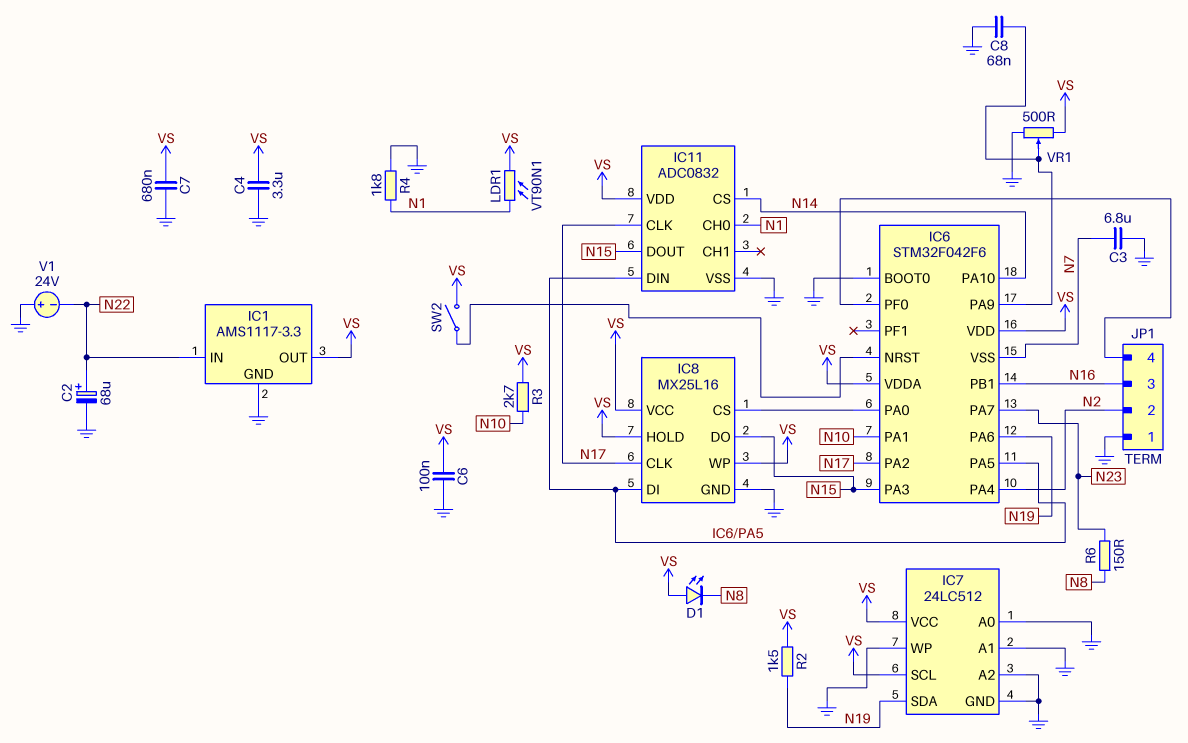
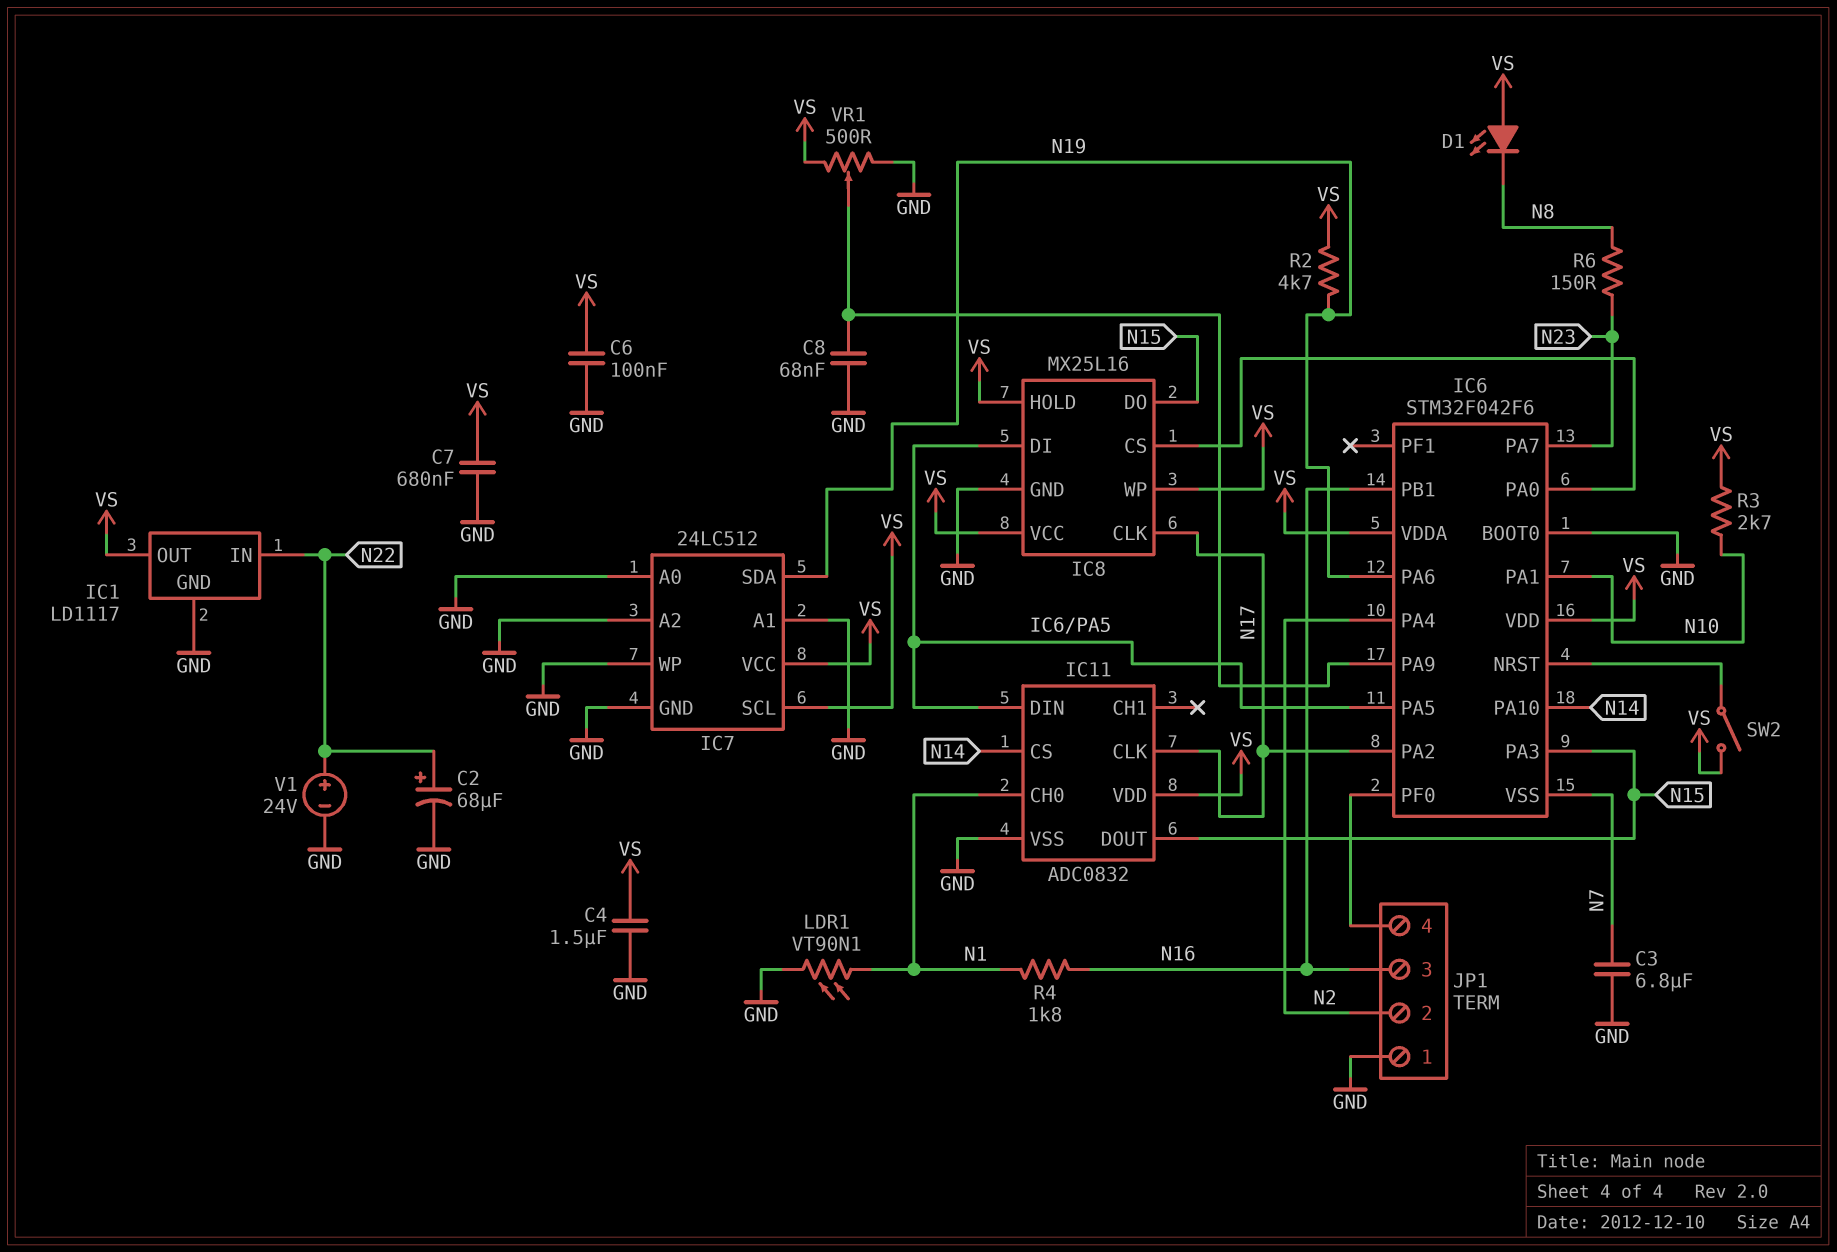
C4: 3.3uF (GND, VS) -> 1.5uF (GND, VS)
IC1: AMS1117-3.3 -> LD1117
LDR1: VT90N1 (N1, VS) -> VT90N1 (GND, N1)
R2: 1.5k (N19, VS) -> 4.7k (N19, VS)
R4: 1.8k (GND, N1) -> 1.8k (N1, N16)
V1: 24V (plus GND, minus N22) -> 24V (plus N22, minus GND)

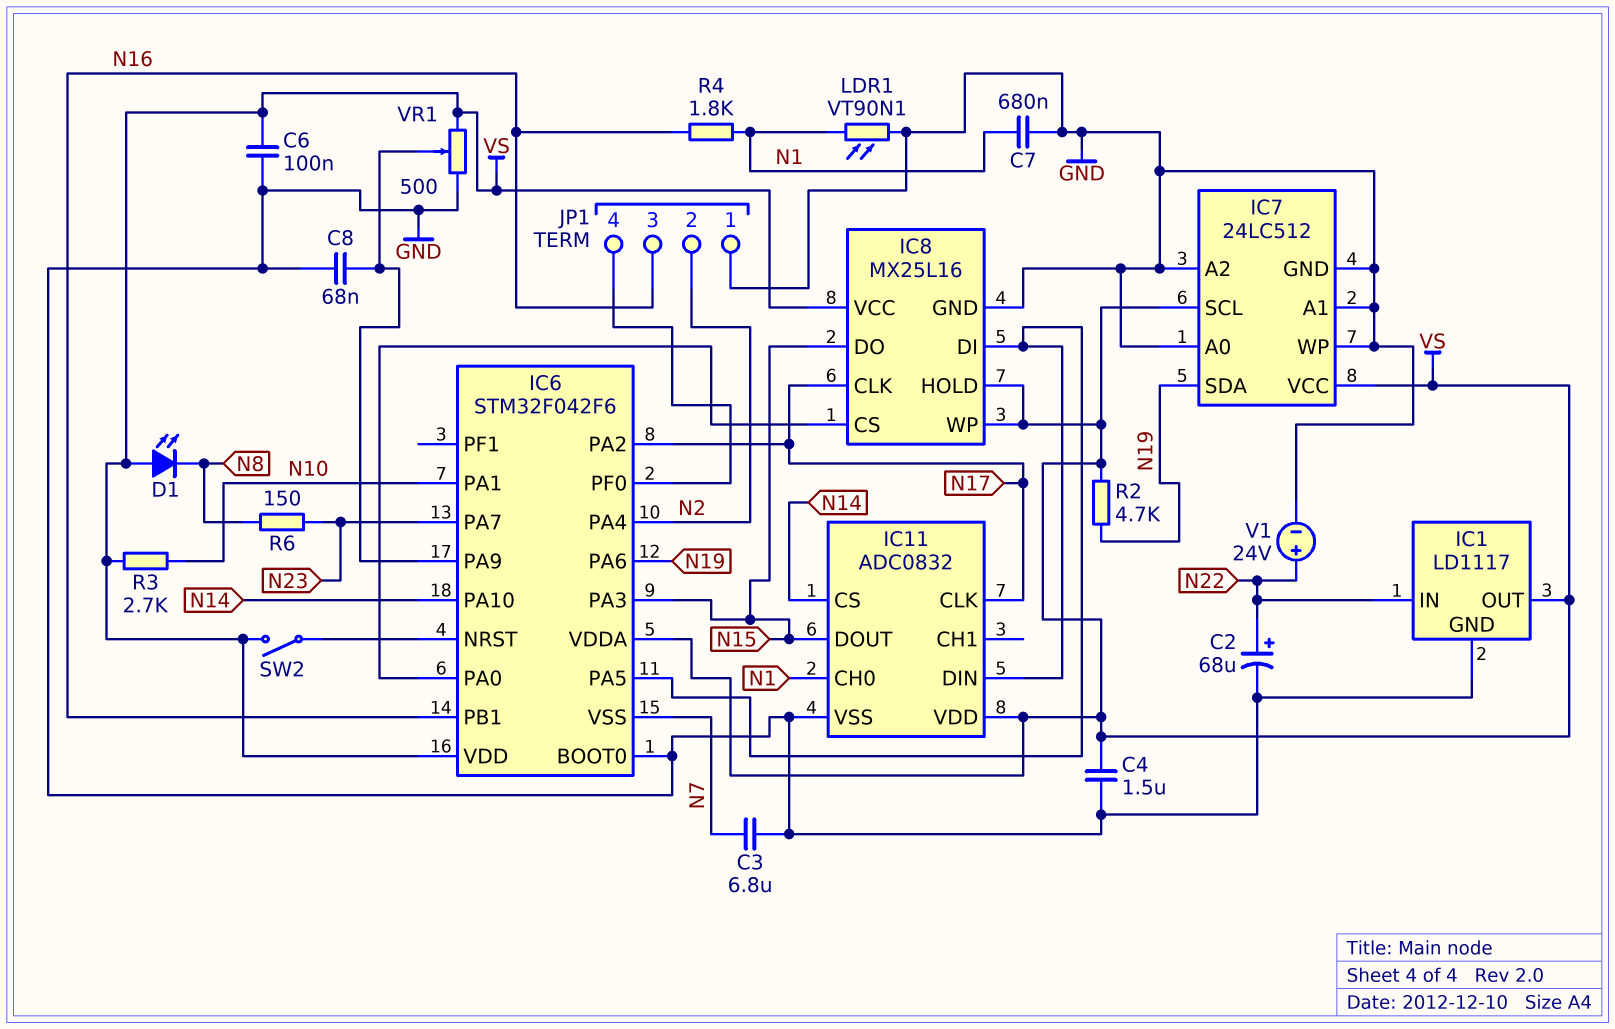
C7: 680nF (GND, VS) -> 680nF (GND, N1)

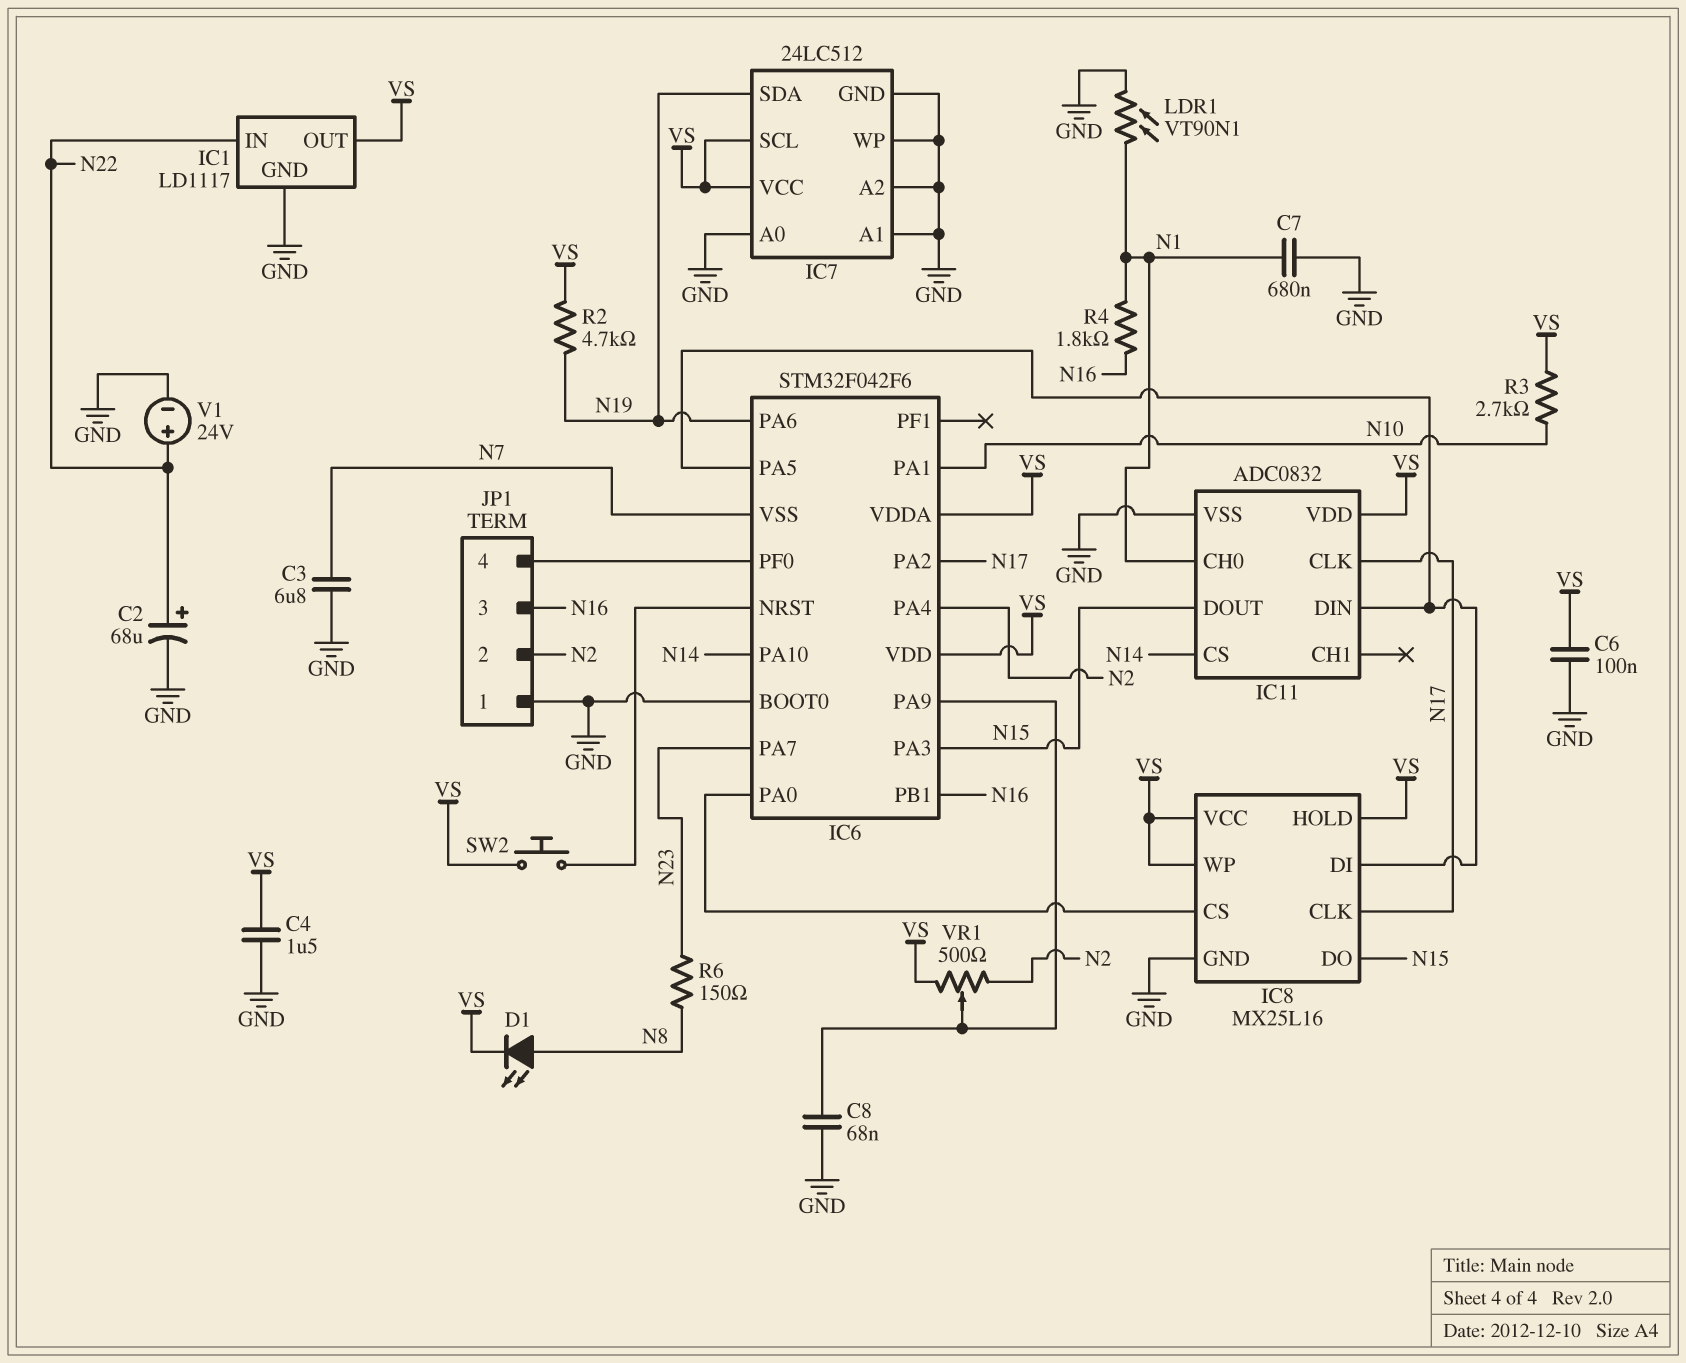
D1: LED (A VS, K N8) -> LED (A N8, K VS)
SW2: switch (IC6/NRST, VS) -> button (IC6/NRST, VS)
VR1: 500 (GND, VS, wiper IC6/PA9) -> 500 (N2, VS, wiper IC6/PA9)

